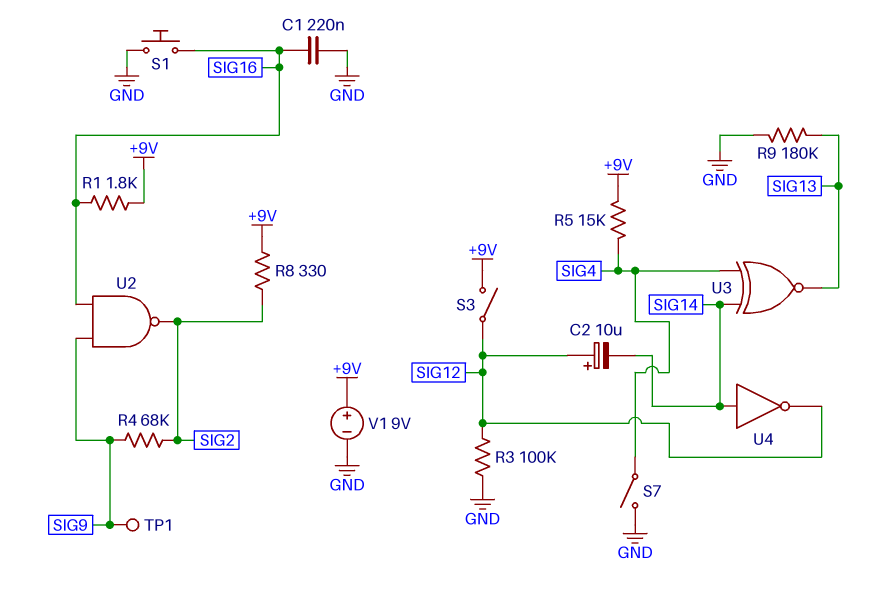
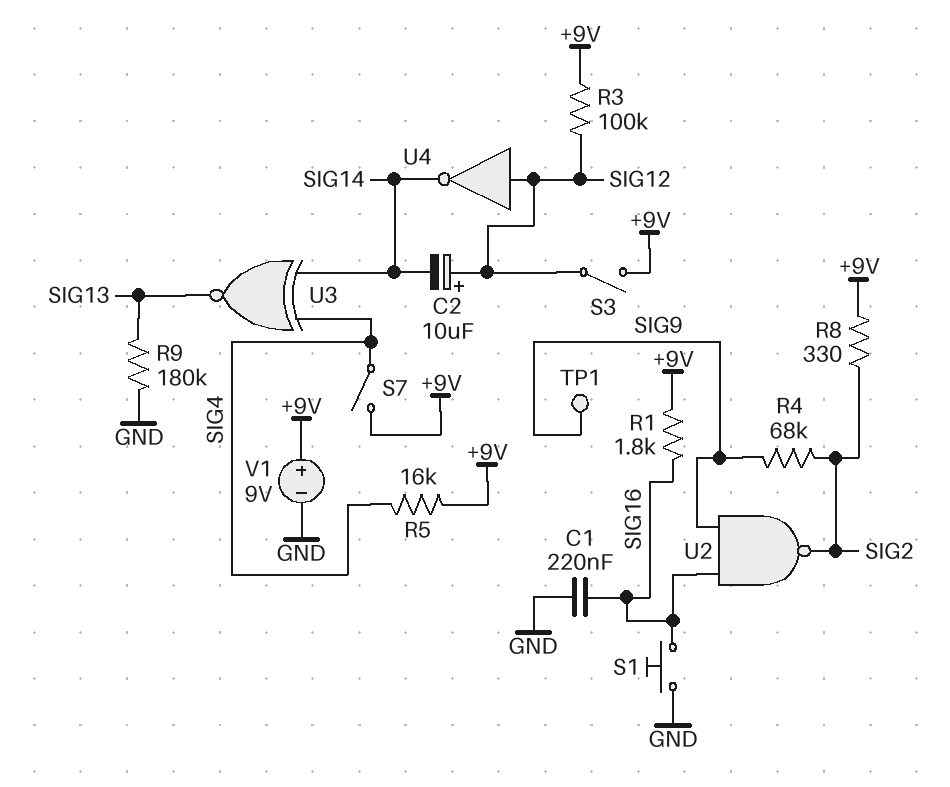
R3: 100k (GND, SIG12) -> 100k (+9V, SIG12)
R5: 15k (+9V, SIG4) -> 16k (+9V, SIG4)
S7: switch (GND, SIG4) -> switch (+9V, SIG4)
U4: NOT (in SIG14, out SIG12) -> NOT (in SIG12, out SIG14)

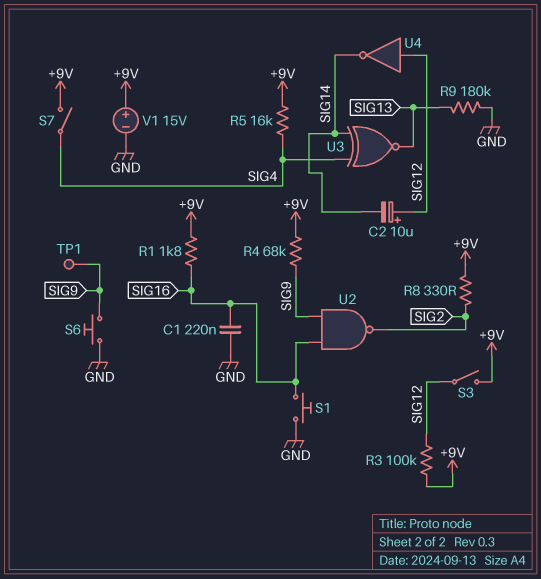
R4: 68k (SIG2, SIG9) -> 68k (+9V, SIG9)
S6: none -> button (GND, SIG9)
V1: 9V (plus +9V, minus GND) -> 15V (plus +9V, minus GND)

